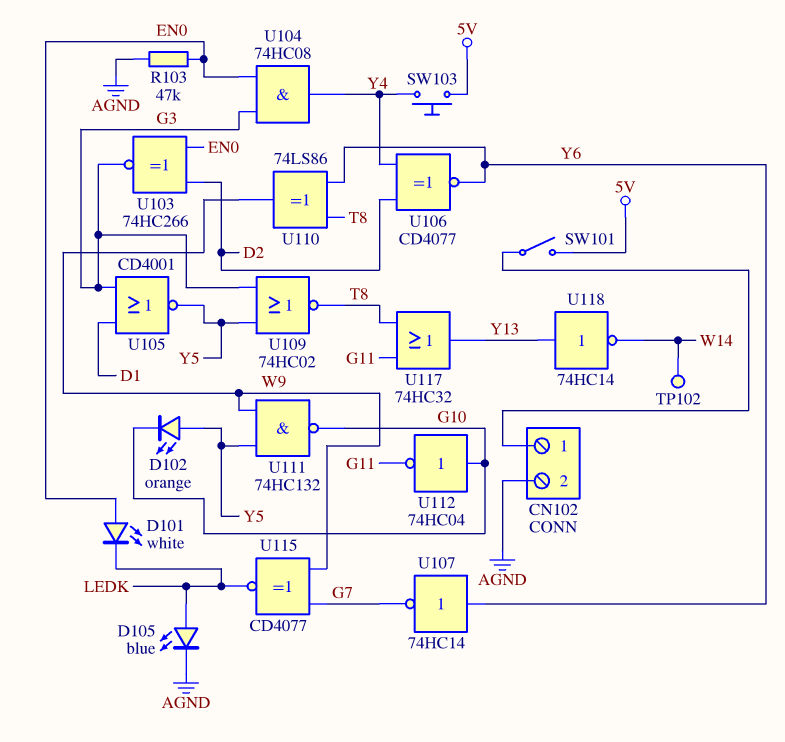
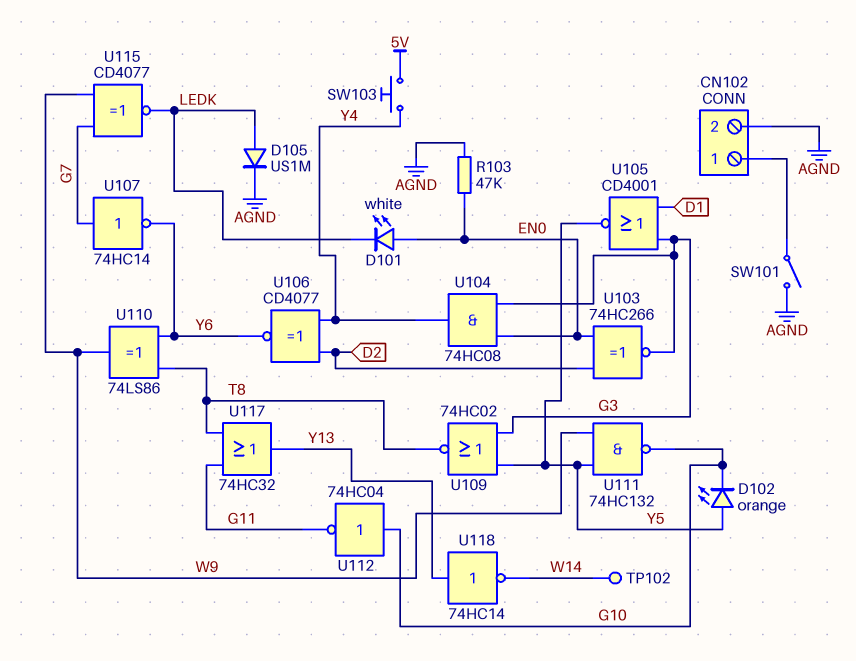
D105: LED blue (A LEDK, K AGND) -> diode US1M (A LEDK, K AGND)
SW101: switch (5V, CN102/1) -> switch (AGND, CN102/1)
U107: NOT 74HC14 (in Y6, out G7) -> NOT 74HC14 (in G7, out Y6)

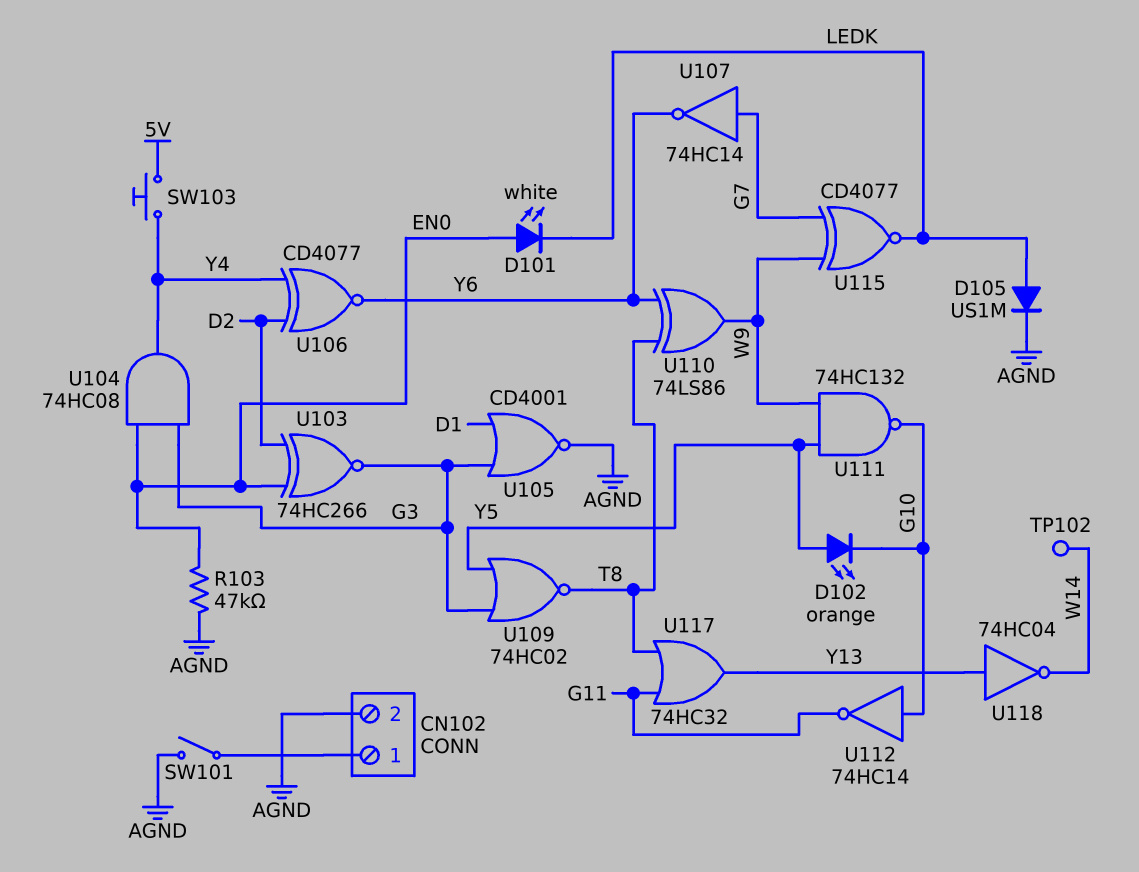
U105: NOR CD4001 (in D1, in G3, out Y5) -> NOR CD4001 (in D1, in G3, out AGND)
U112: NOT 74HC04 (in G10, out G11) -> NOT 74HC14 (in G10, out G11)
U118: NOT 74HC14 (in Y13, out W14) -> NOT 74HC04 (in Y13, out W14)

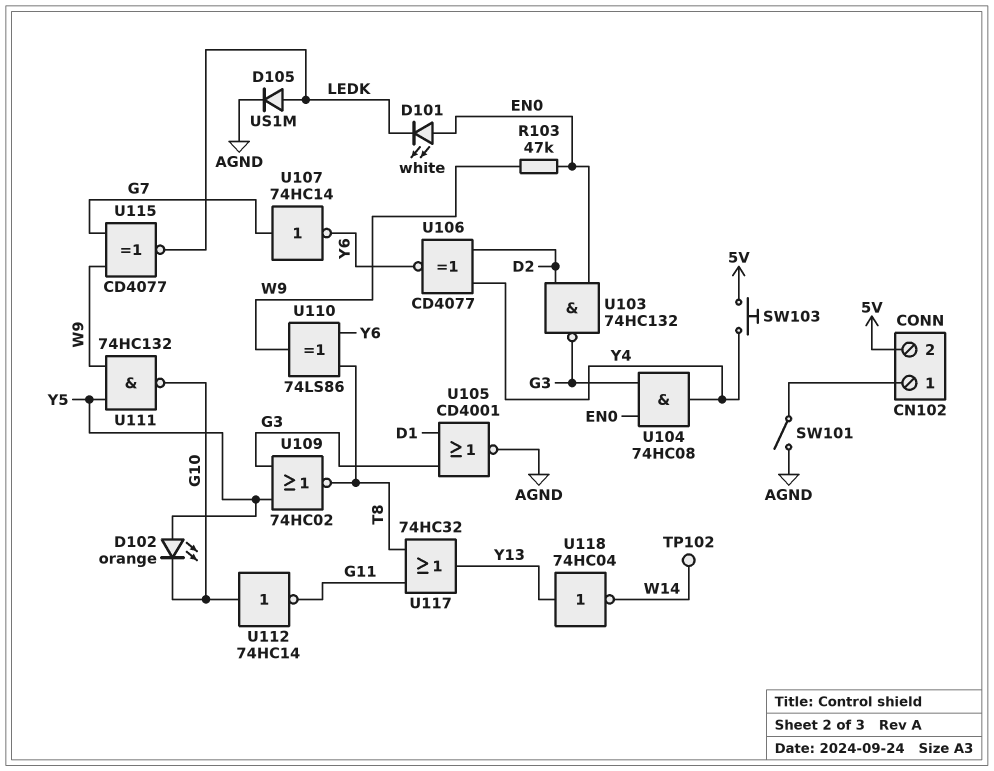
CN102 pin 2: AGND -> 5V
R103: 47k (AGND, EN0) -> 47k (EN0, W9)
U103: XNOR 74HC266 (in D2, in EN0, out G3) -> NAND 74HC132 (in D2, in EN0, out G3)

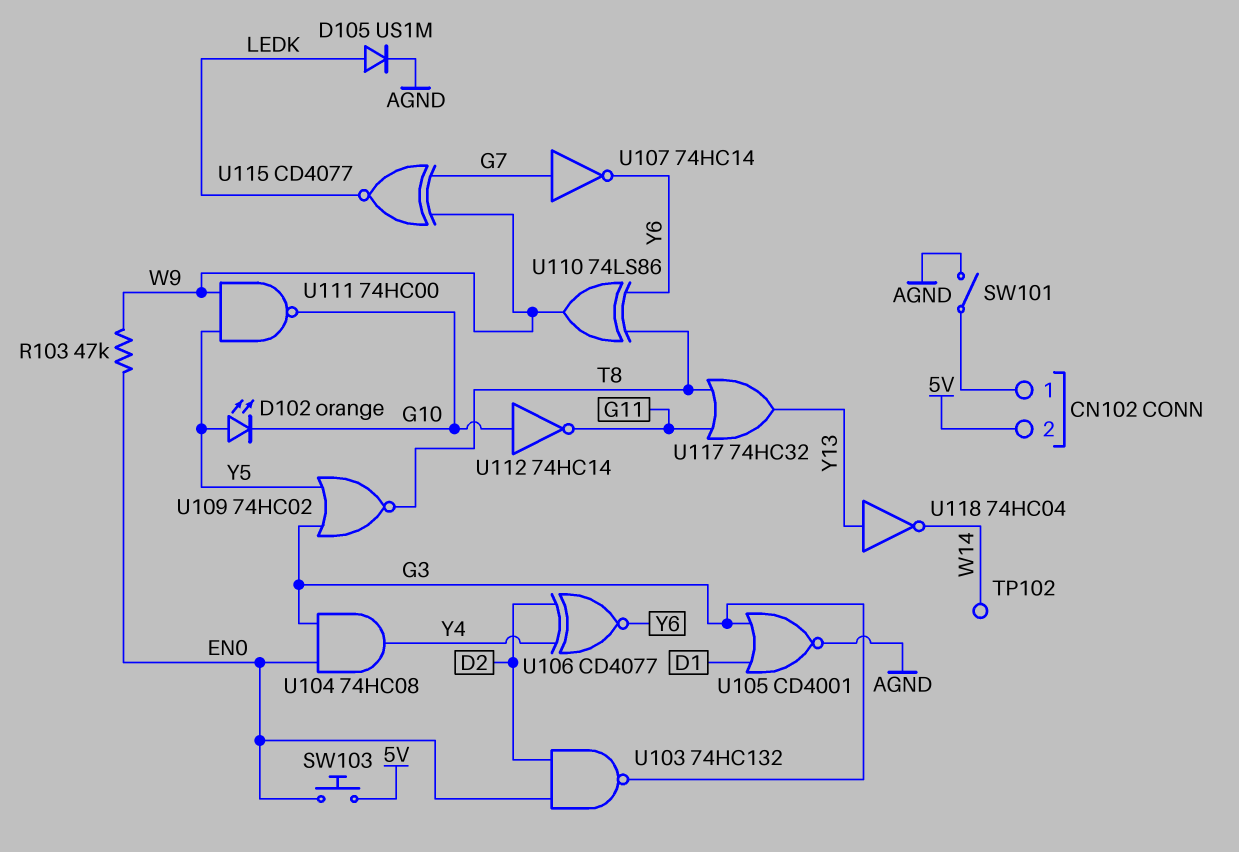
D101: LED white (A EN0, K LEDK) -> none
SW103: button (5V, Y4) -> button (5V, EN0)
U111: NAND 74HC132 (in W9, in Y5, out G10) -> NAND 74HC00 (in W9, in Y5, out G10)

